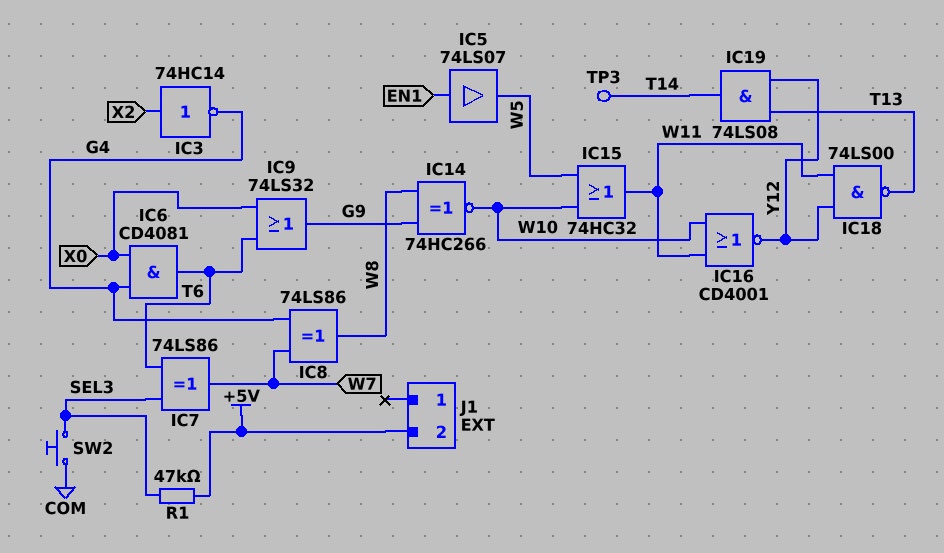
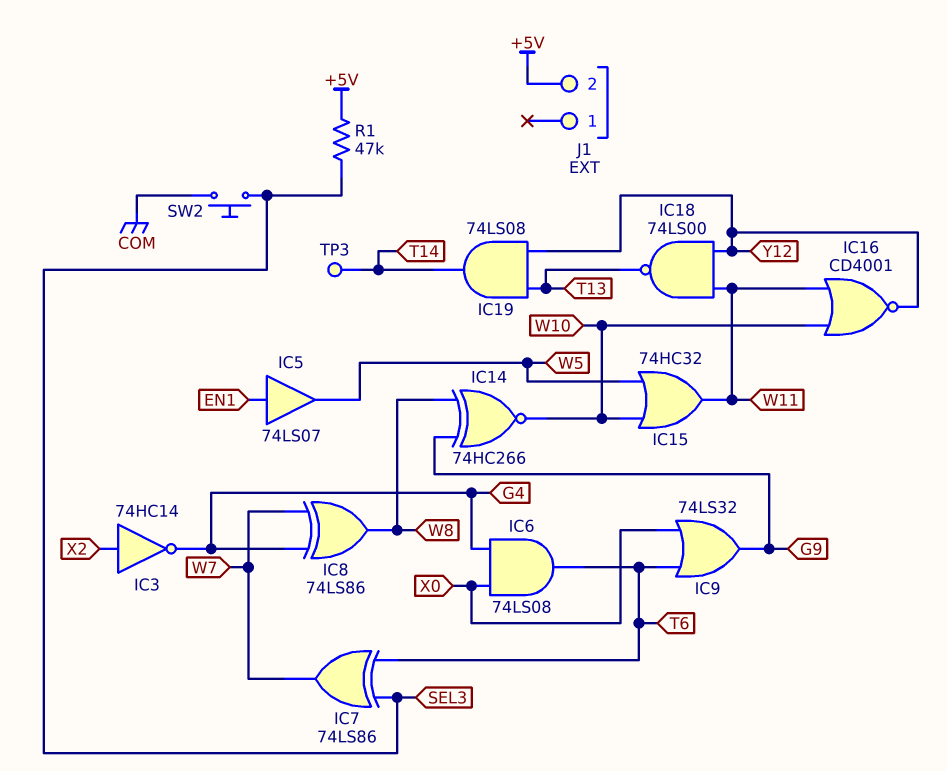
IC6: AND CD4081 (in G4, in X0, out T6) -> AND 74LS08 (in G4, in X0, out T6)

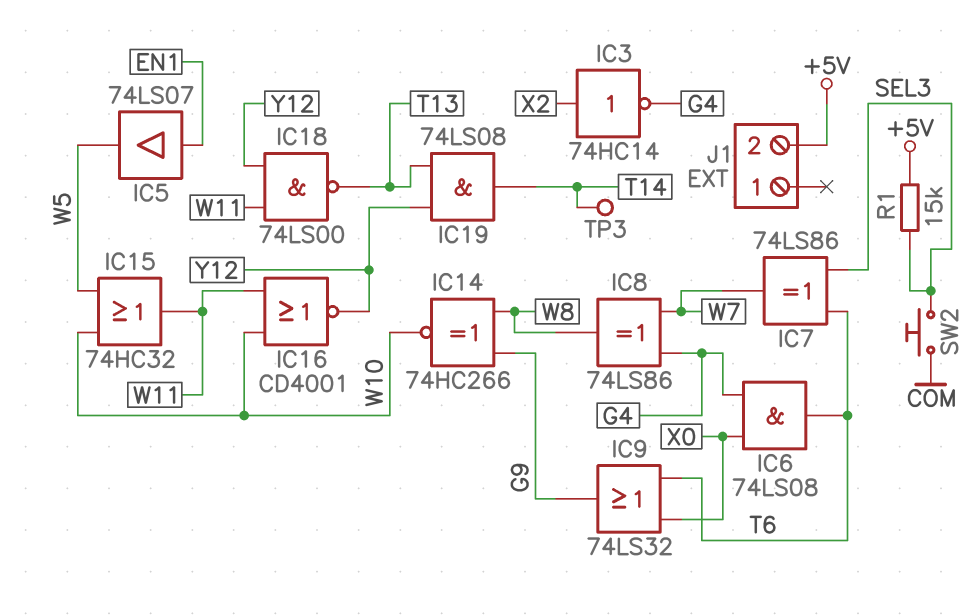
R1: 47k (+5V, SEL3) -> 15k (+5V, SEL3)

